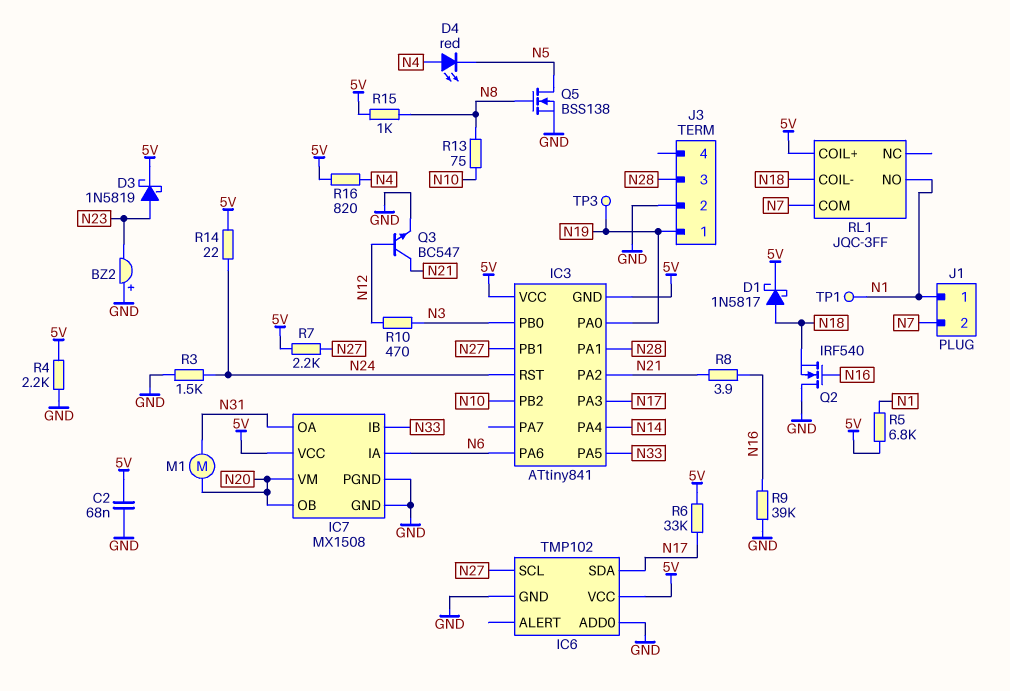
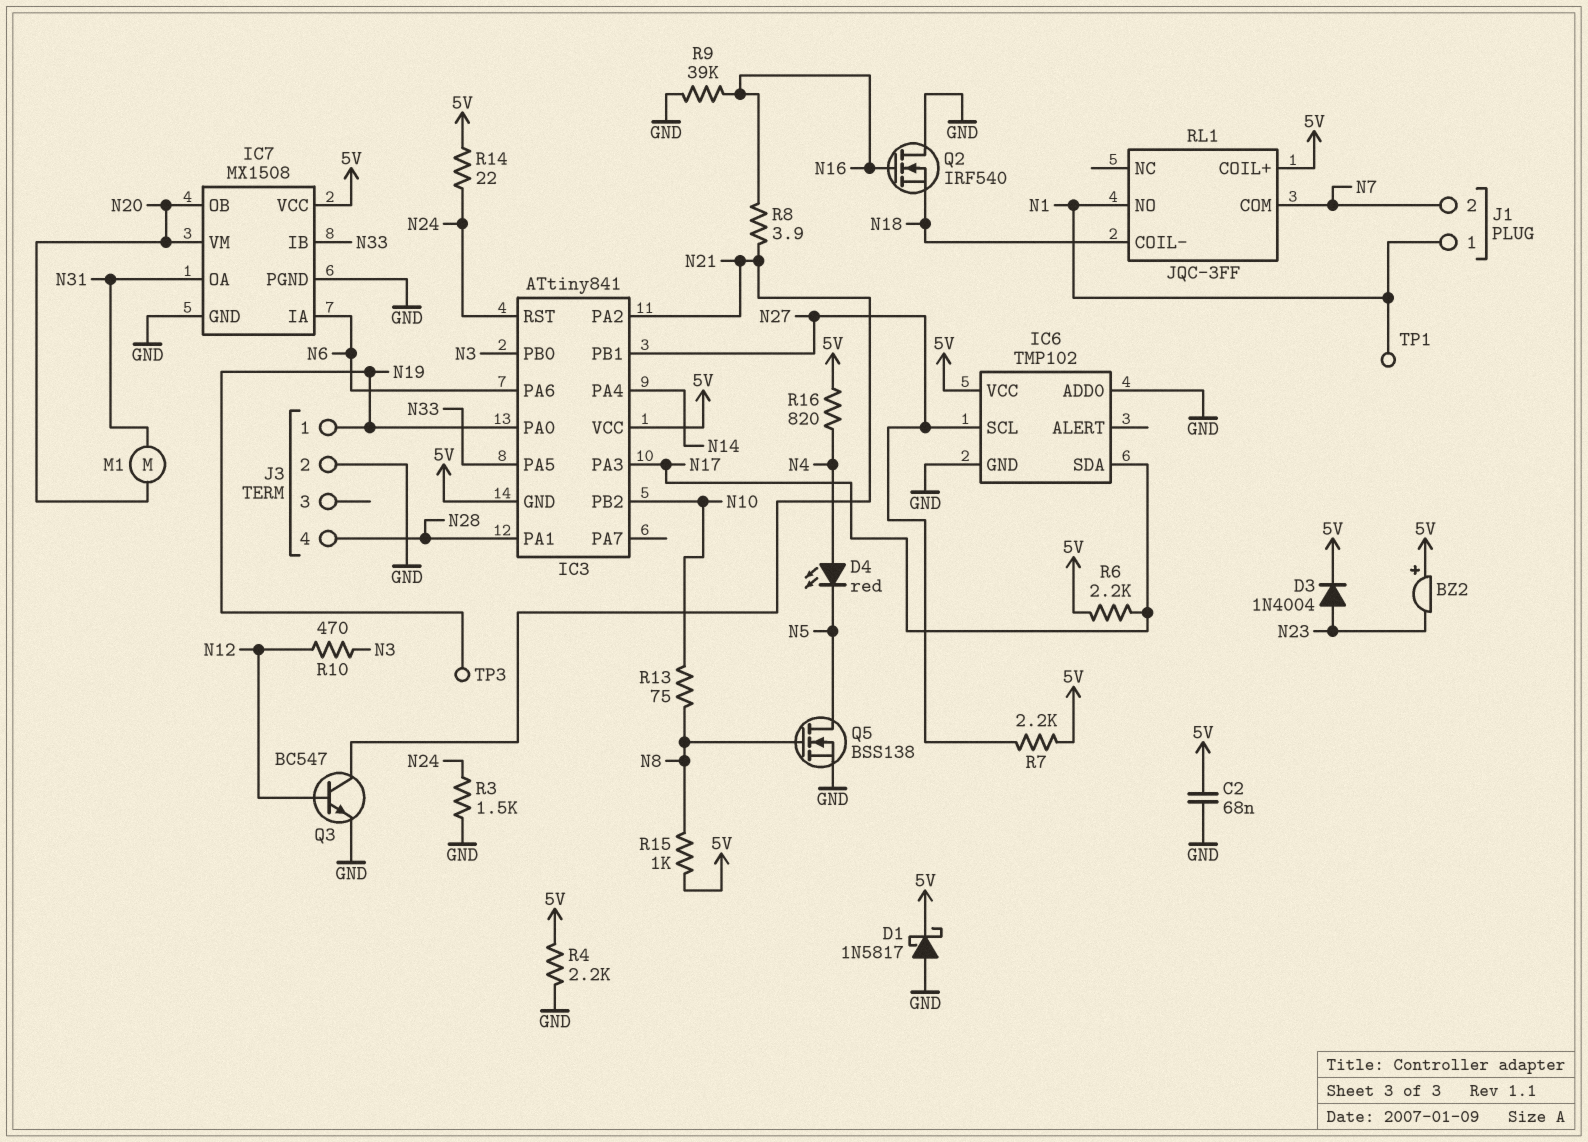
BZ2: buzzer (plus GND, minus N23) -> buzzer (plus 5V, minus N23)
D1: schottky 1N5817 (A N18, K 5V) -> schottky 1N5817 (A GND, K 5V)
D3: schottky 1N5819 (A N23, K 5V) -> diode 1N4004 (A N23, K 5V)
J3 pin 3: N28 -> none
J3 pin 4: none -> N28
R5: 6.8k (5V, N1) -> none
R6: 33k (5V, N17) -> 2.2k (5V, N17)

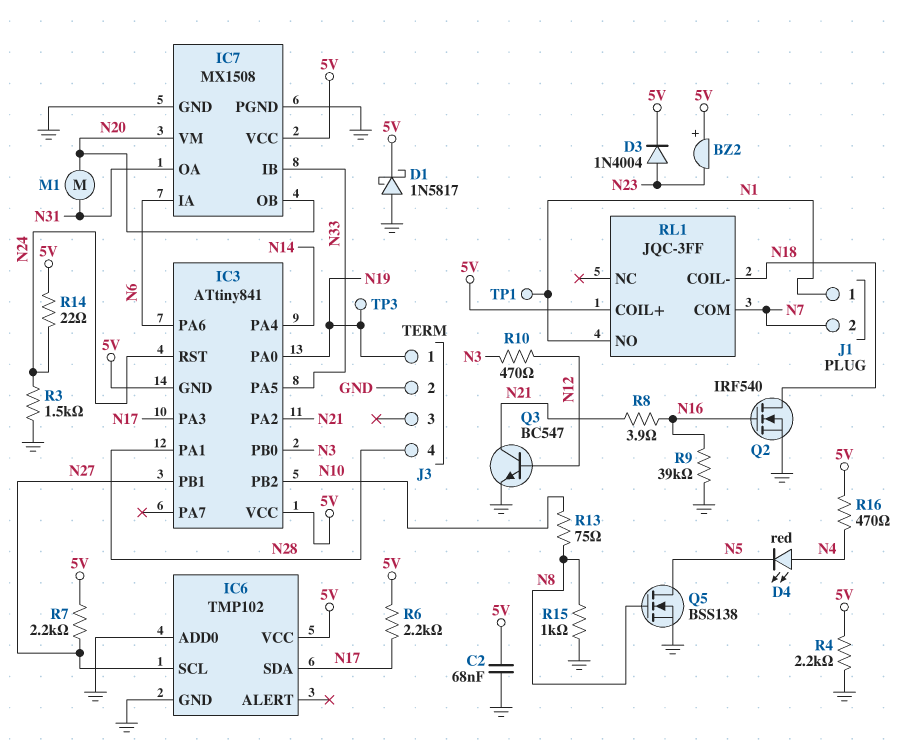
Q2: NMOS IRF540 (G N16, D GND, S N18) -> NMOS IRF540 (G N16, D N18, S GND)
R15: 1k (5V, N8) -> 1k (GND, N8)
R16: 820 (5V, N4) -> 470 (5V, N4)

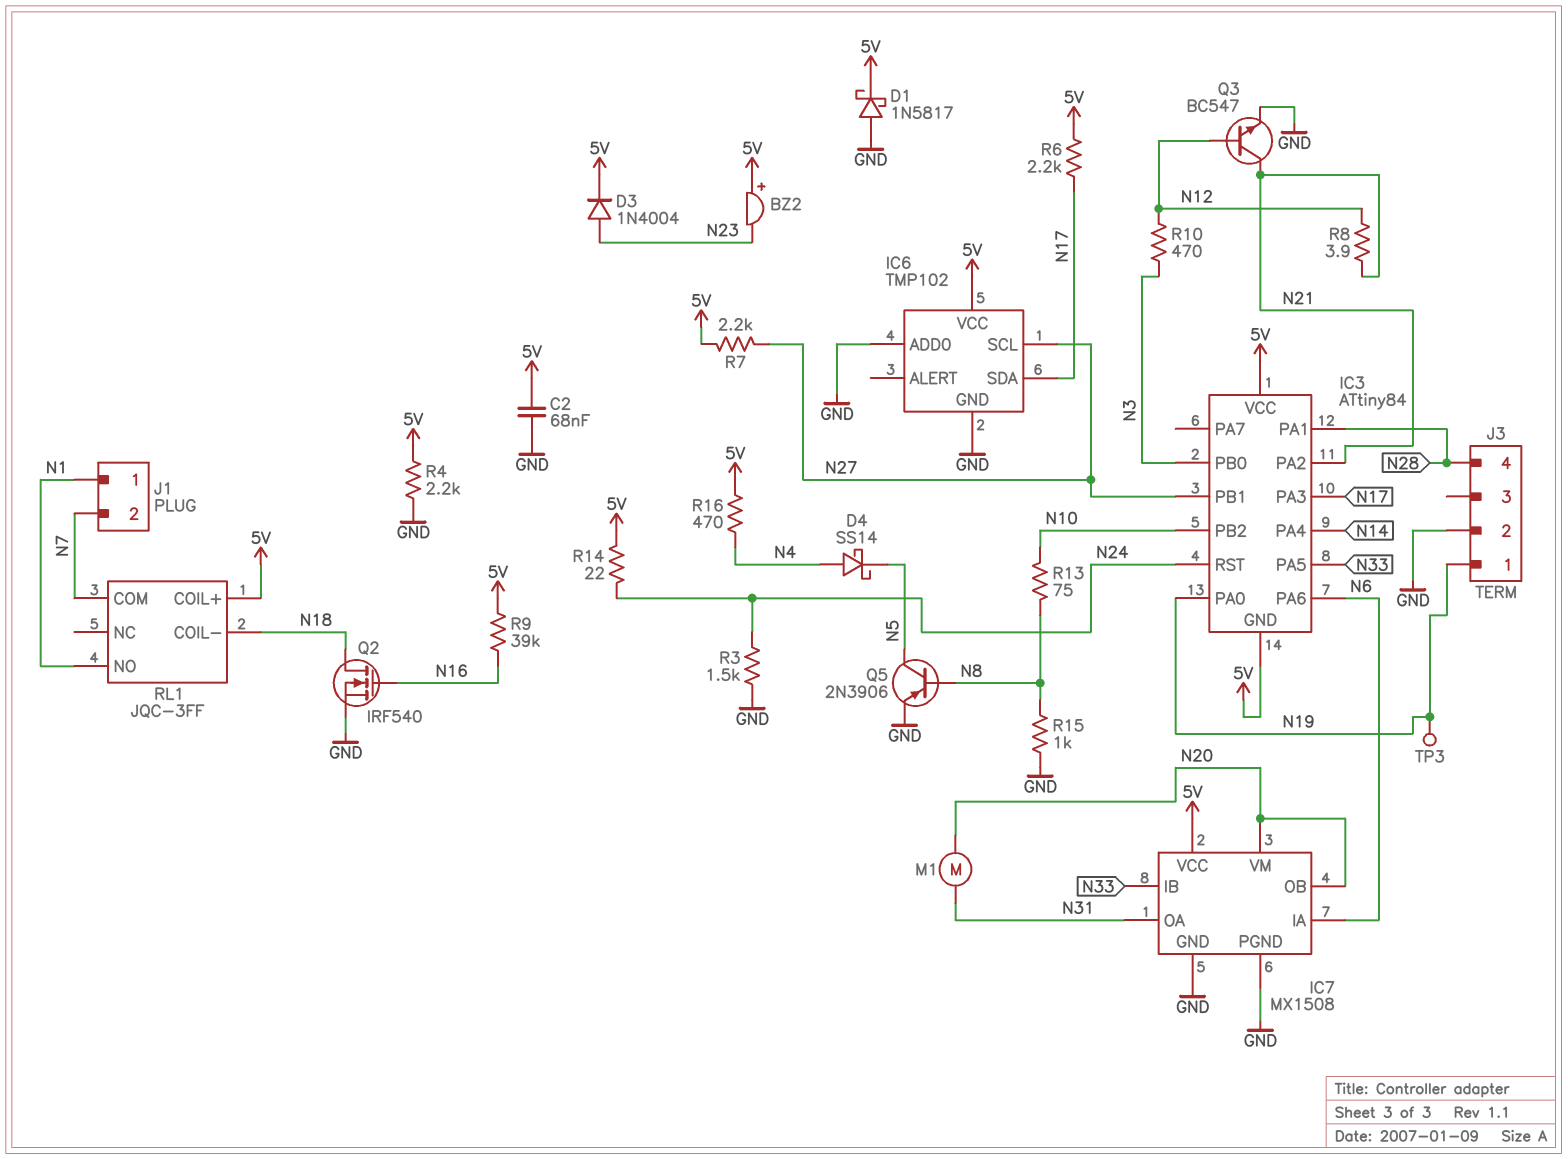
D4: LED red (A N4, K N5) -> schottky SS14 (A N4, K N5)
IC3: ATtiny841 -> ATtiny84
Q5: NMOS BSS138 (G N8, D N5, S GND) -> PNP 2N3906 (B N8, C N5, E GND)
R8: 3.9 (N16, N21) -> 3.9 (N12, N21)
R9: 39k (GND, N16) -> 39k (5V, N16)
TP1: test point (N1) -> none

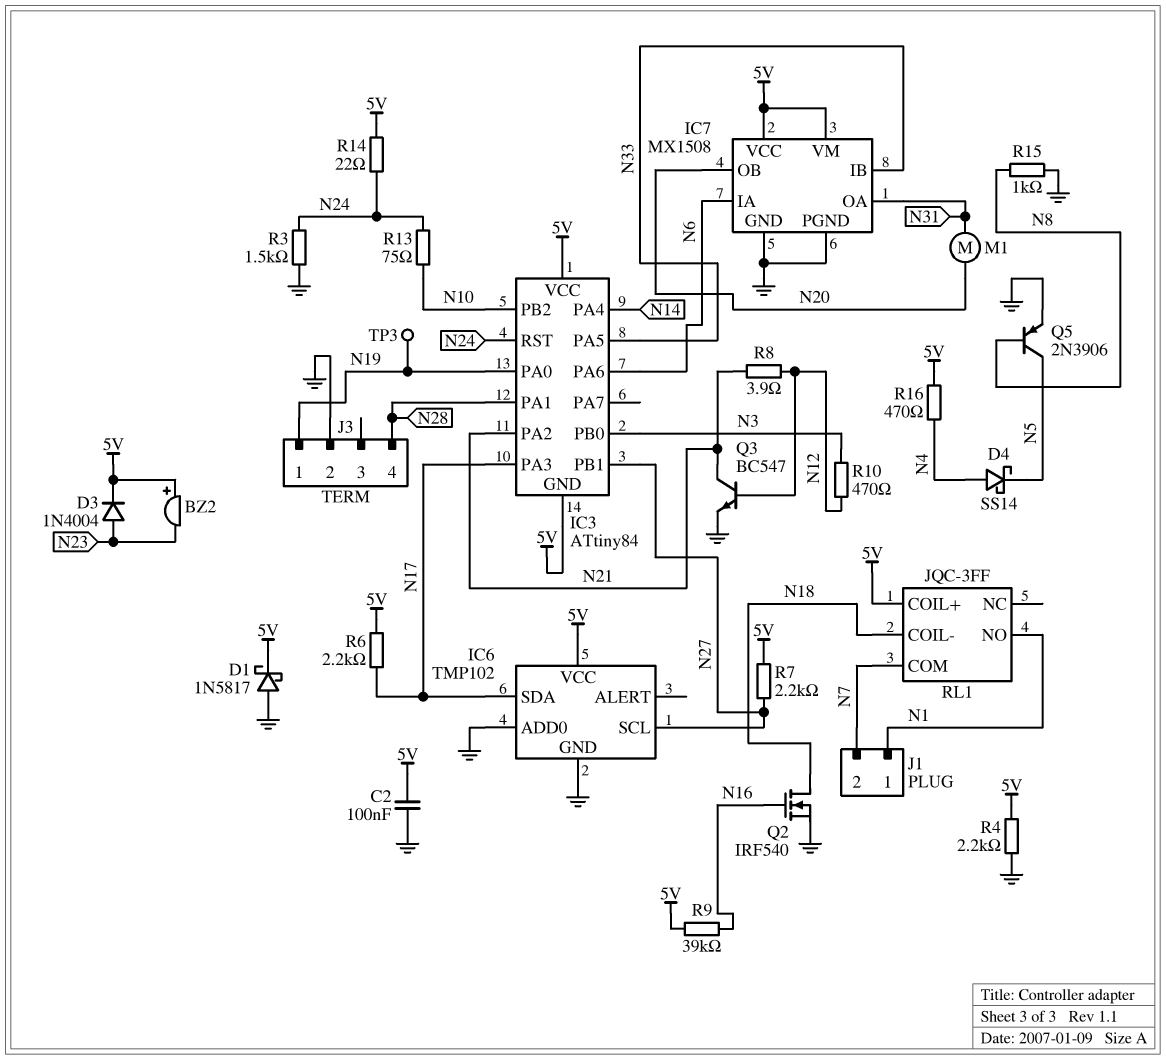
C2: 68nF (5V, GND) -> 100nF (5V, GND)
IC7 pin VM: N20 -> 5V
R13: 75 (N8, N10) -> 75 (N10, N24)

